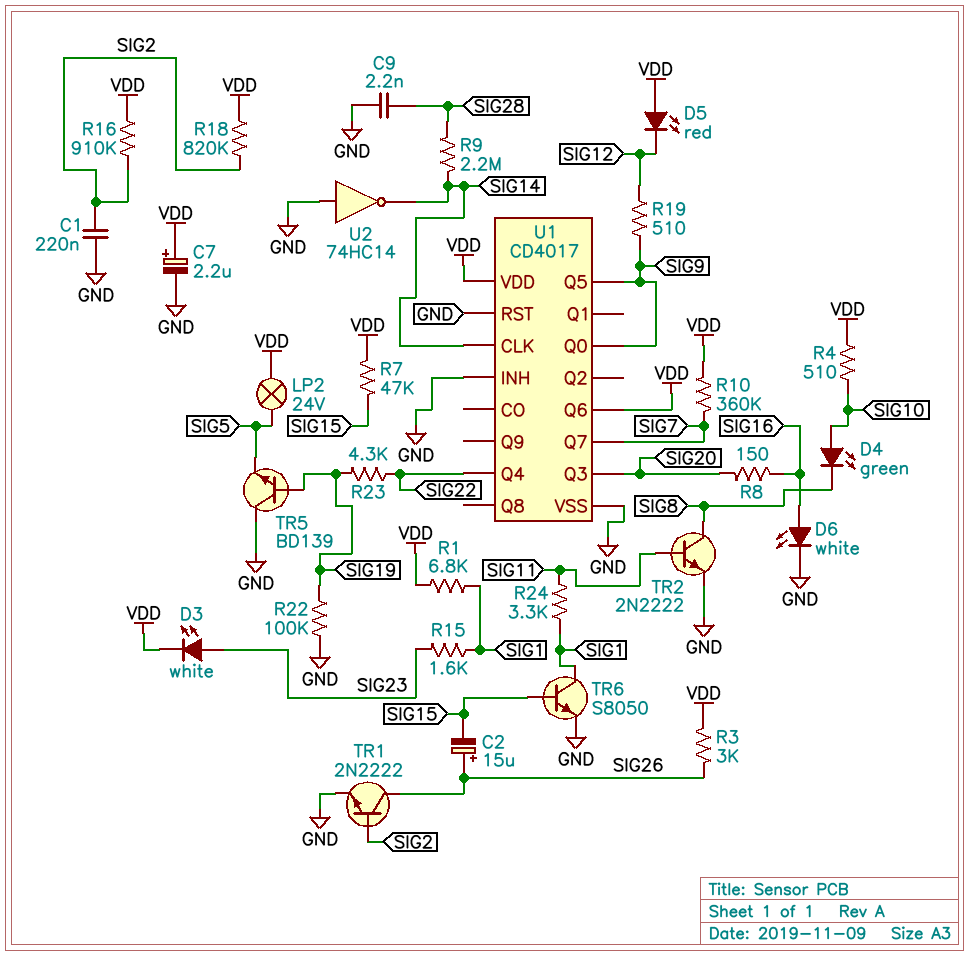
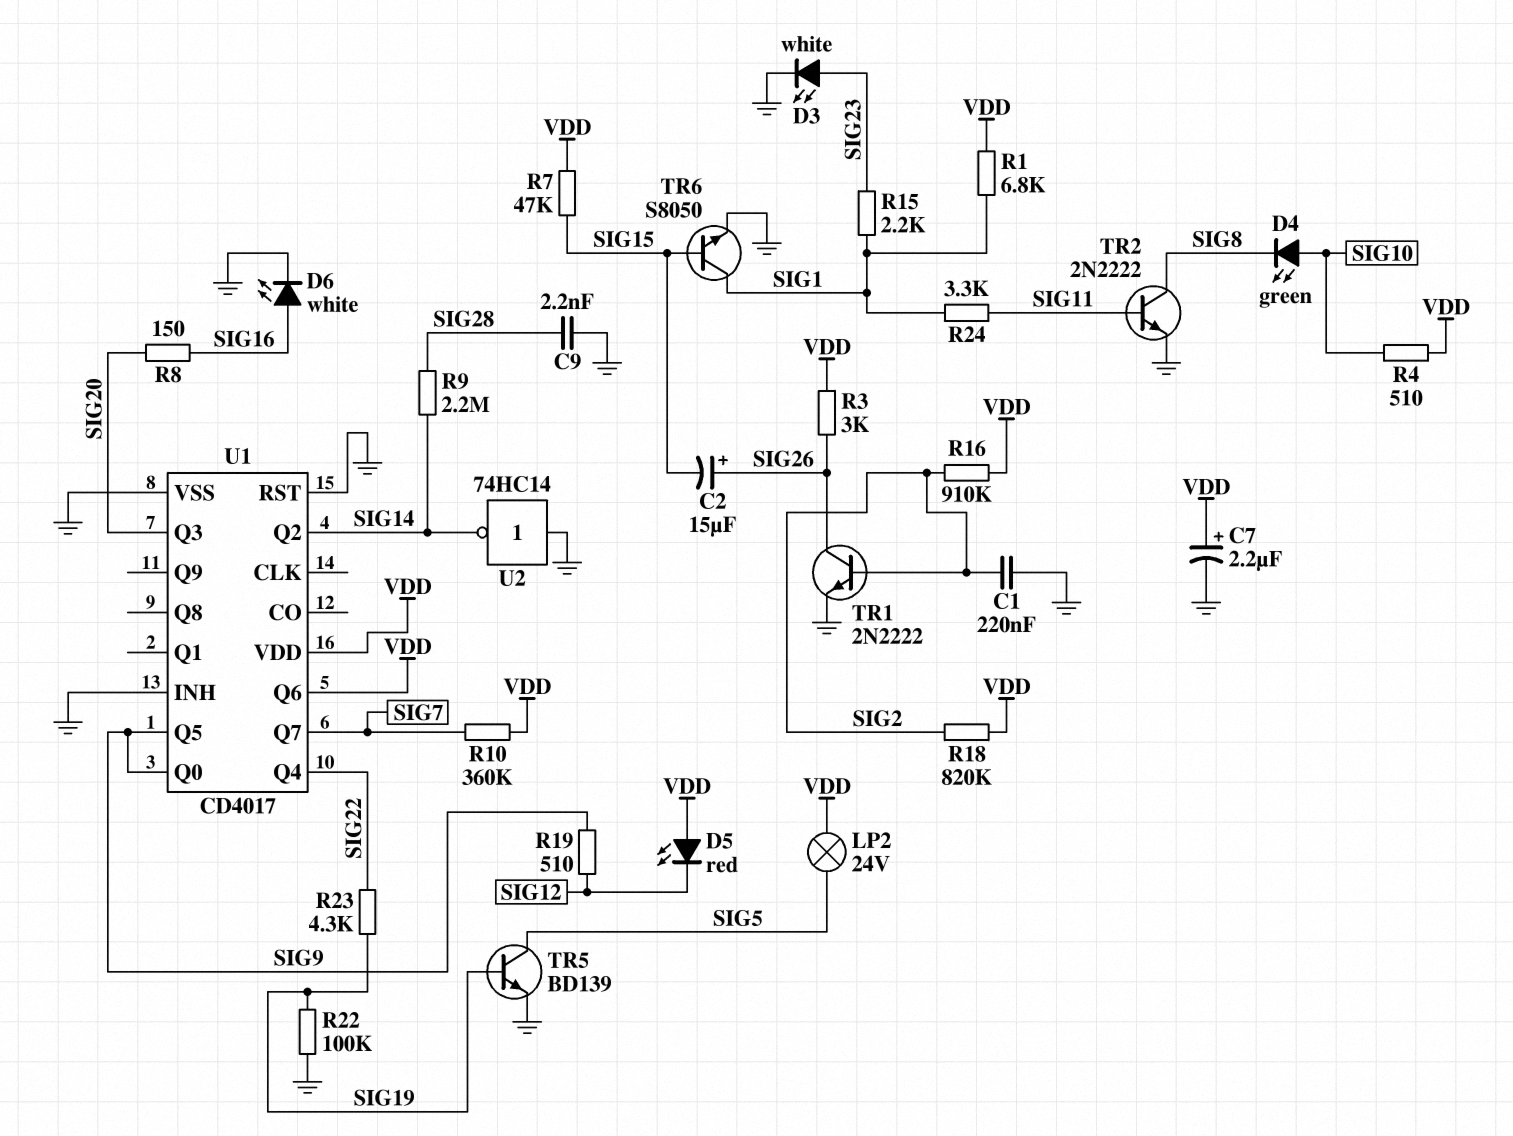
D3: LED white (A SIG23, K VDD) -> LED white (A SIG23, K GND)
R15: 1.6k (SIG1, SIG23) -> 2.2k (SIG1, SIG23)
TR5: NPN BD139 (B SIG19, C GND, E SIG5) -> NPN BD139 (B SIG19, C SIG5, E GND)
U1 pin CLK: SIG14 -> none
U1 pin Q2: none -> SIG14

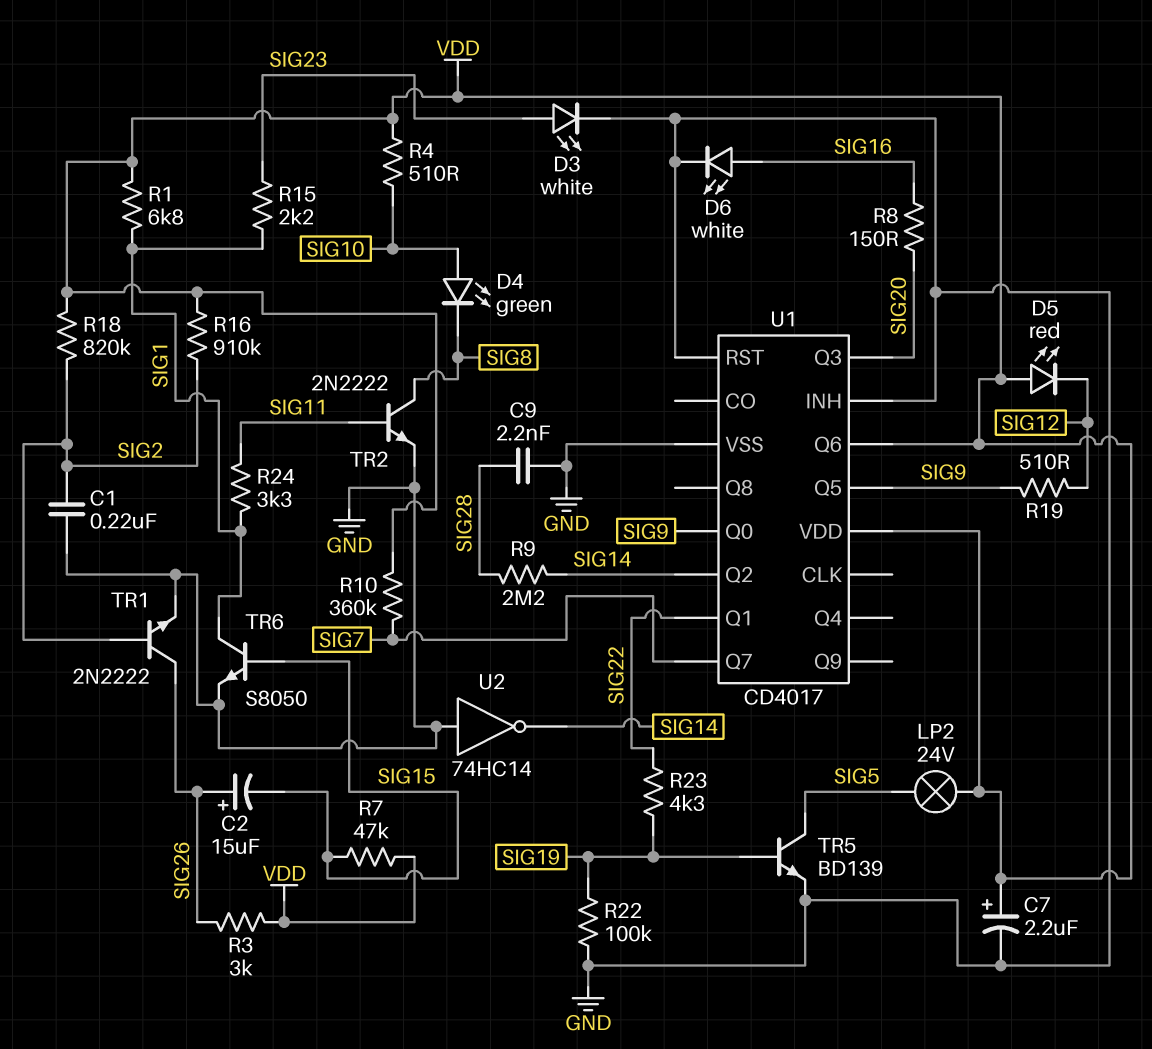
U1 pin Q1: none -> SIG22
U1 pin Q4: SIG22 -> none

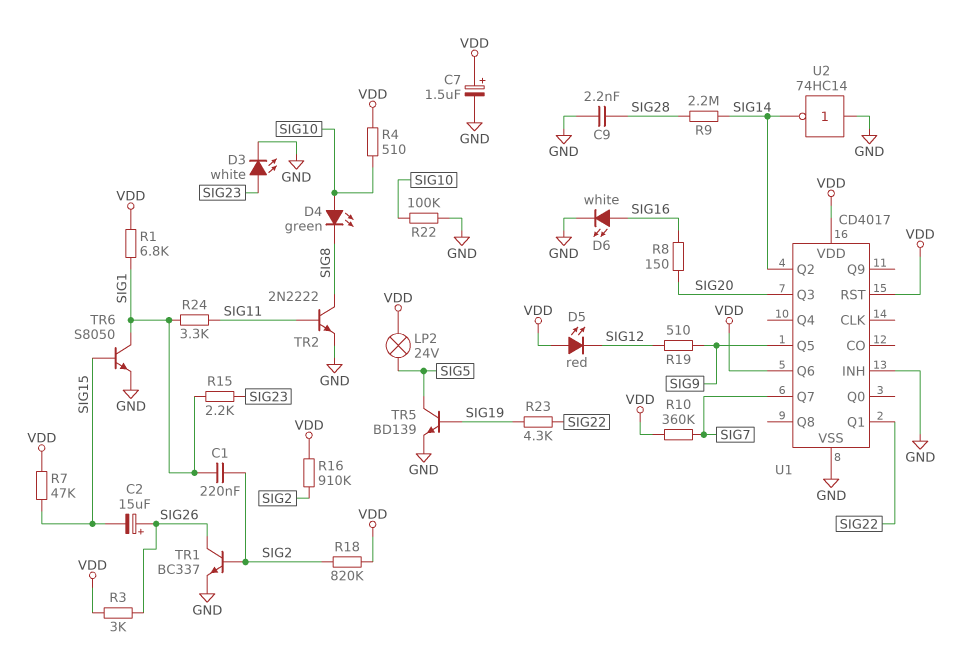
C1: 220nF (GND, SIG2) -> 220nF (SIG1, SIG2)
C7: 2.2uF (plus VDD, minus GND) -> 1.5uF (plus VDD, minus GND)
R22: 100k (GND, SIG19) -> 100k (GND, SIG10)
TR1: NPN 2N2222 (B SIG2, C SIG26, E GND) -> NPN BC337 (B SIG2, C SIG26, E GND)
U1 pin Q0: SIG9 -> none
U1 pin RST: GND -> VDD

